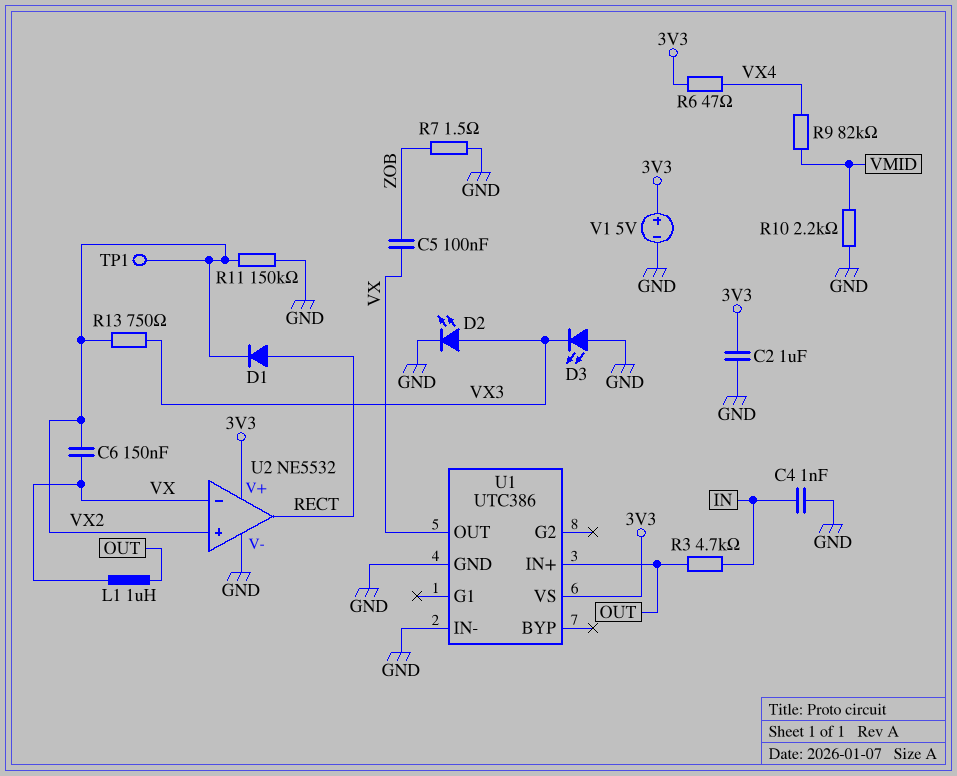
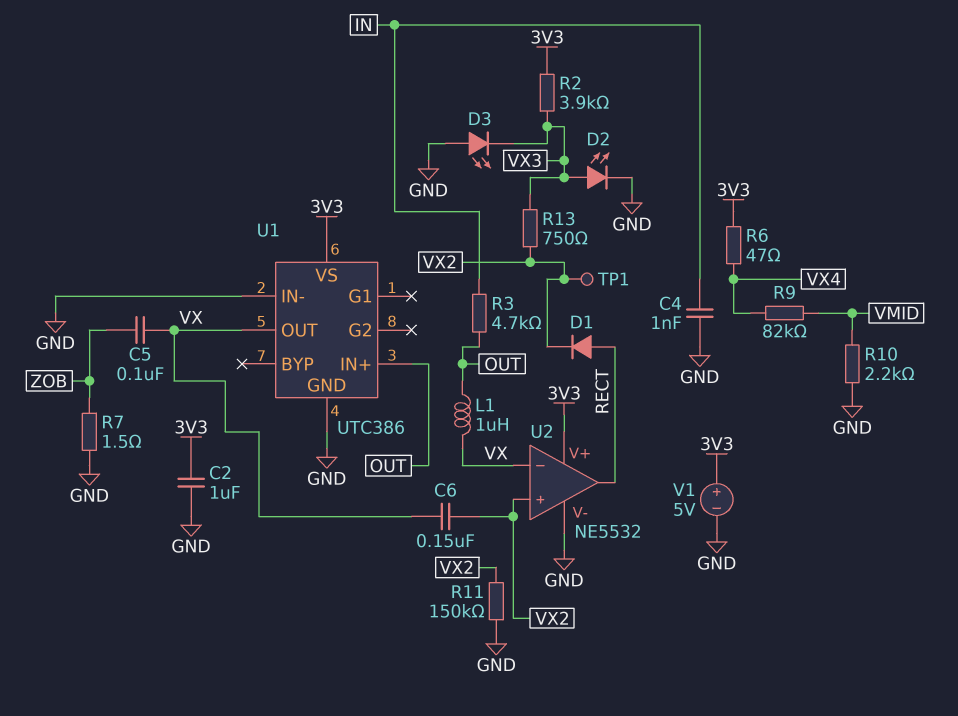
R2: none -> 3.9k (3V3, VX3)

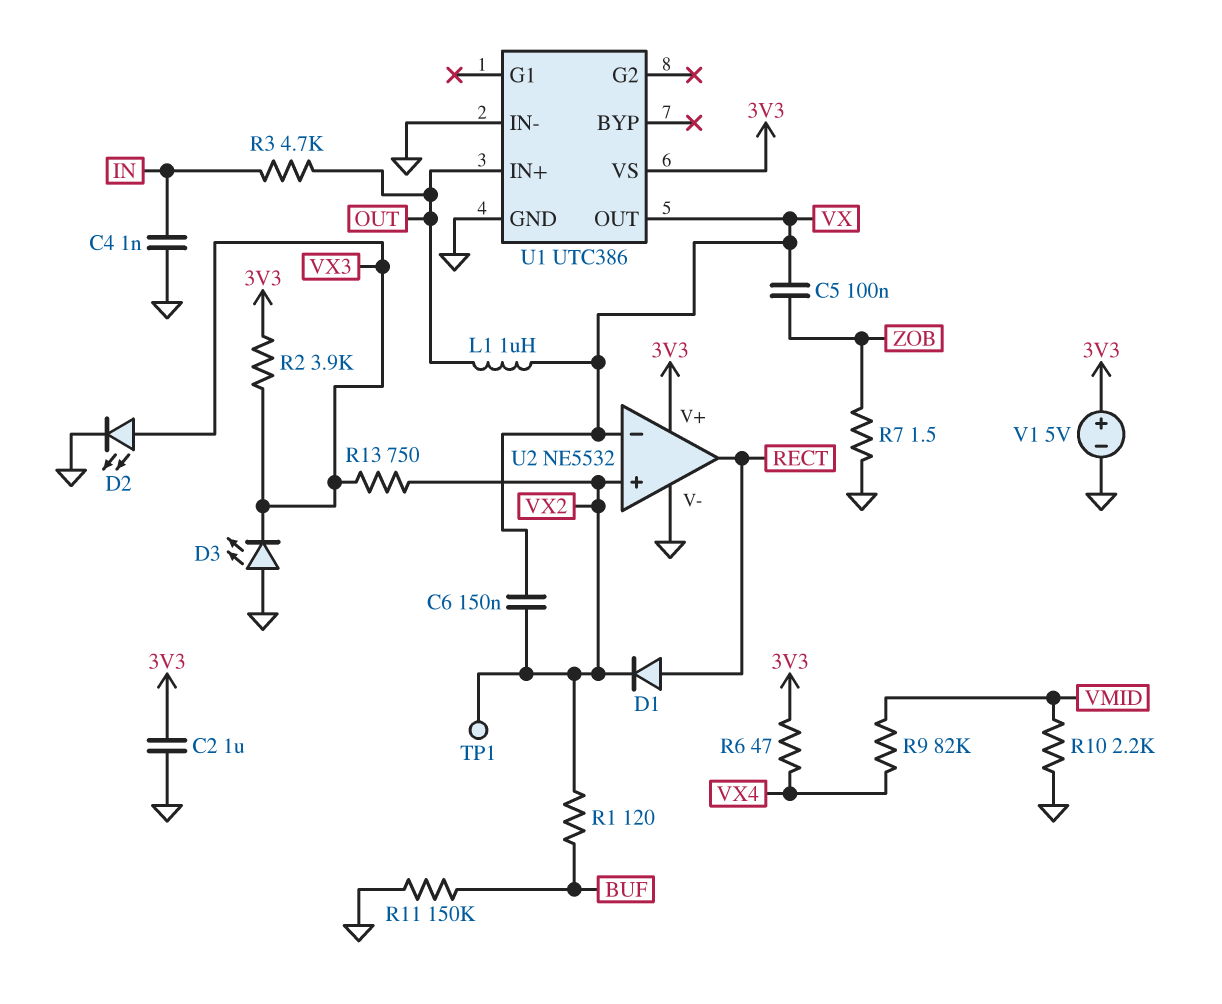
R1: none -> 120 (BUF, VX2)
R11: 150k (GND, VX2) -> 150k (BUF, GND)

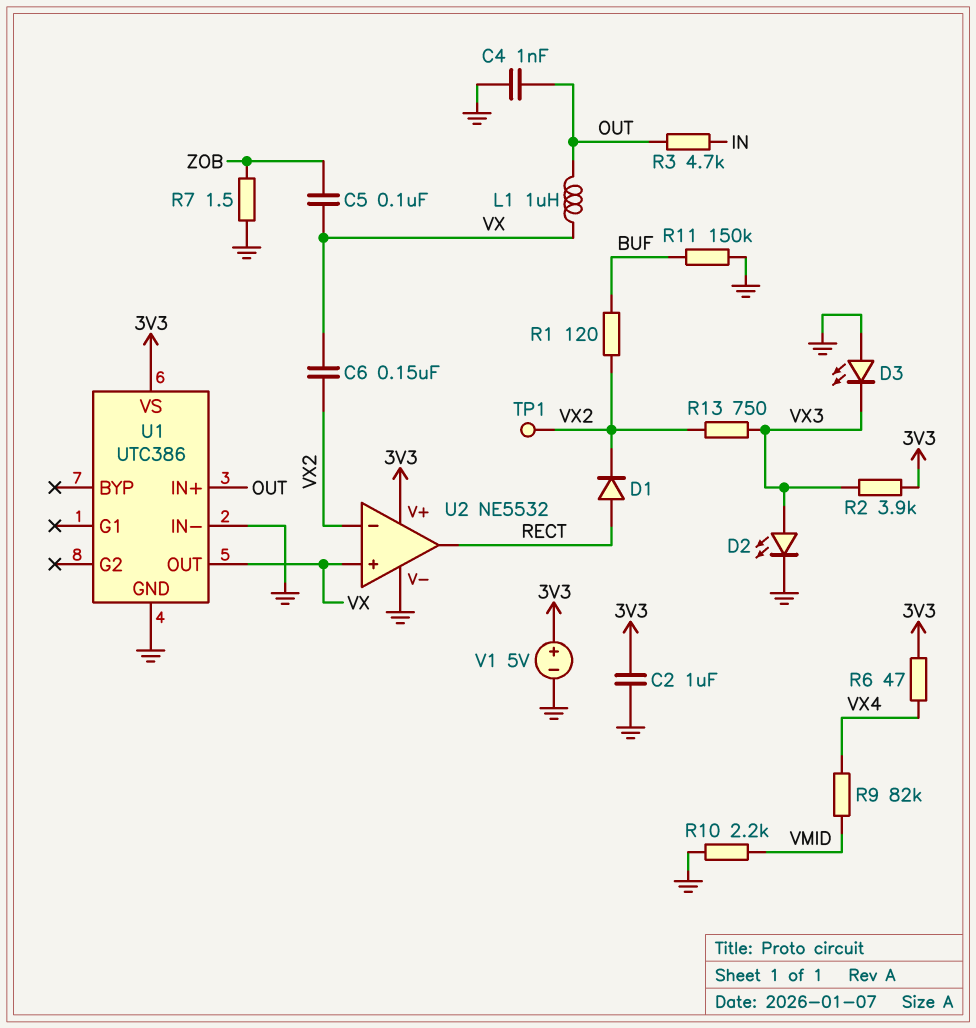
C4: 1nF (GND, IN) -> 1nF (GND, OUT)
U2 pin in+: VX2 -> VX
U2 pin in-: VX -> VX2

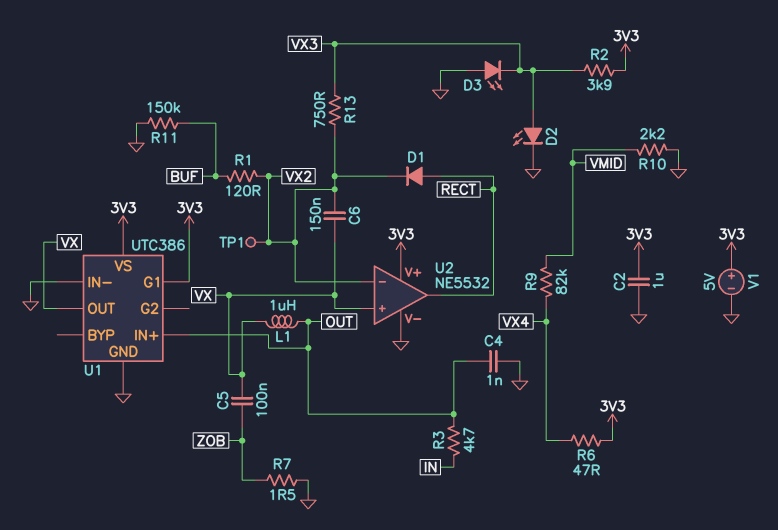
U1 pin G1: none -> 3V3

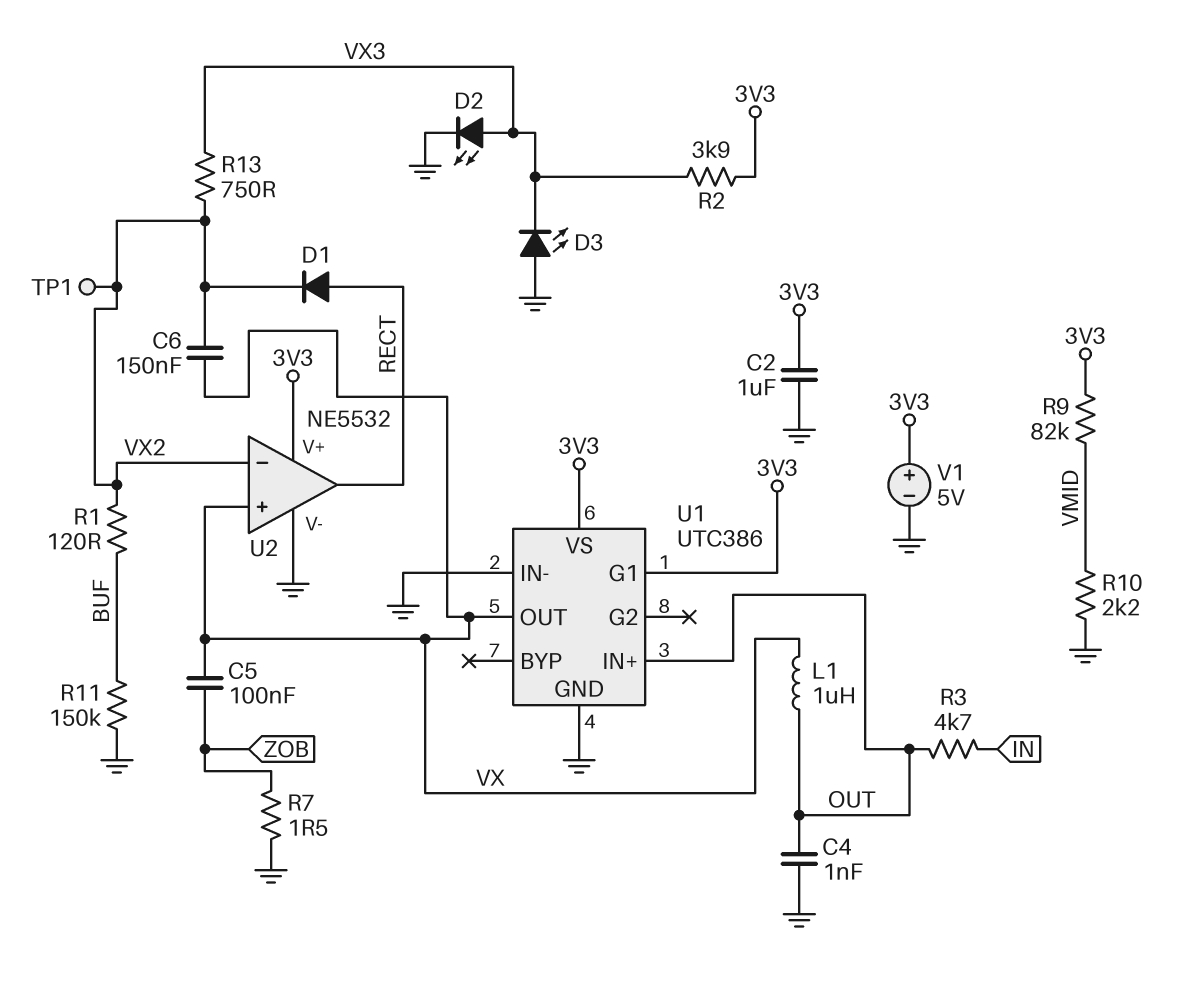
R6: 47 (3V3, VX4) -> none
R9: 82k (VMID, VX4) -> 82k (3V3, VMID)

